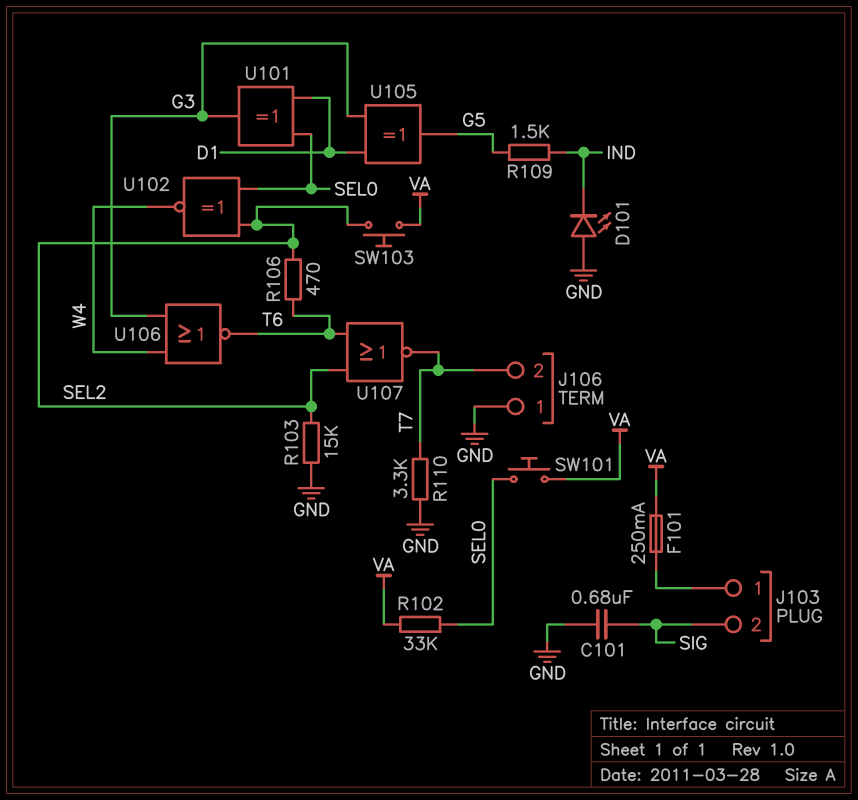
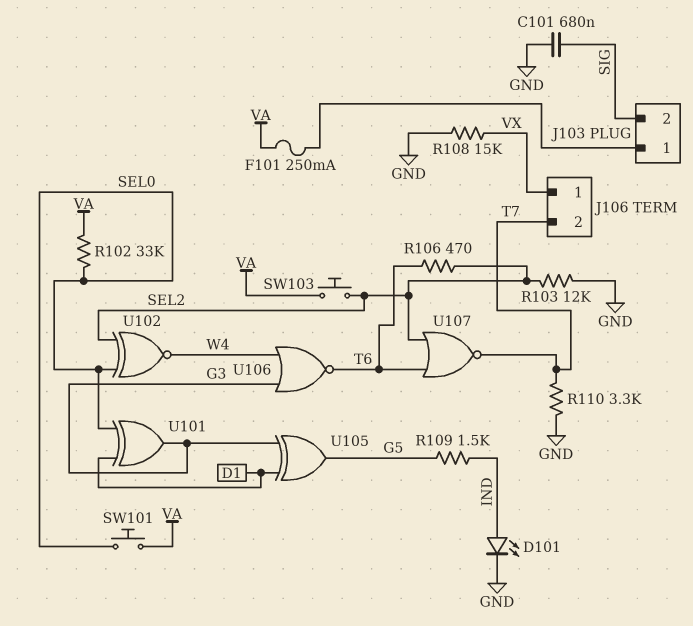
D101: LED (A GND, K IND) -> LED (A IND, K GND)
J106 pin 1: GND -> VX
R103: 15k (GND, SEL2) -> 12k (GND, SEL2)
R108: none -> 15k (GND, VX)

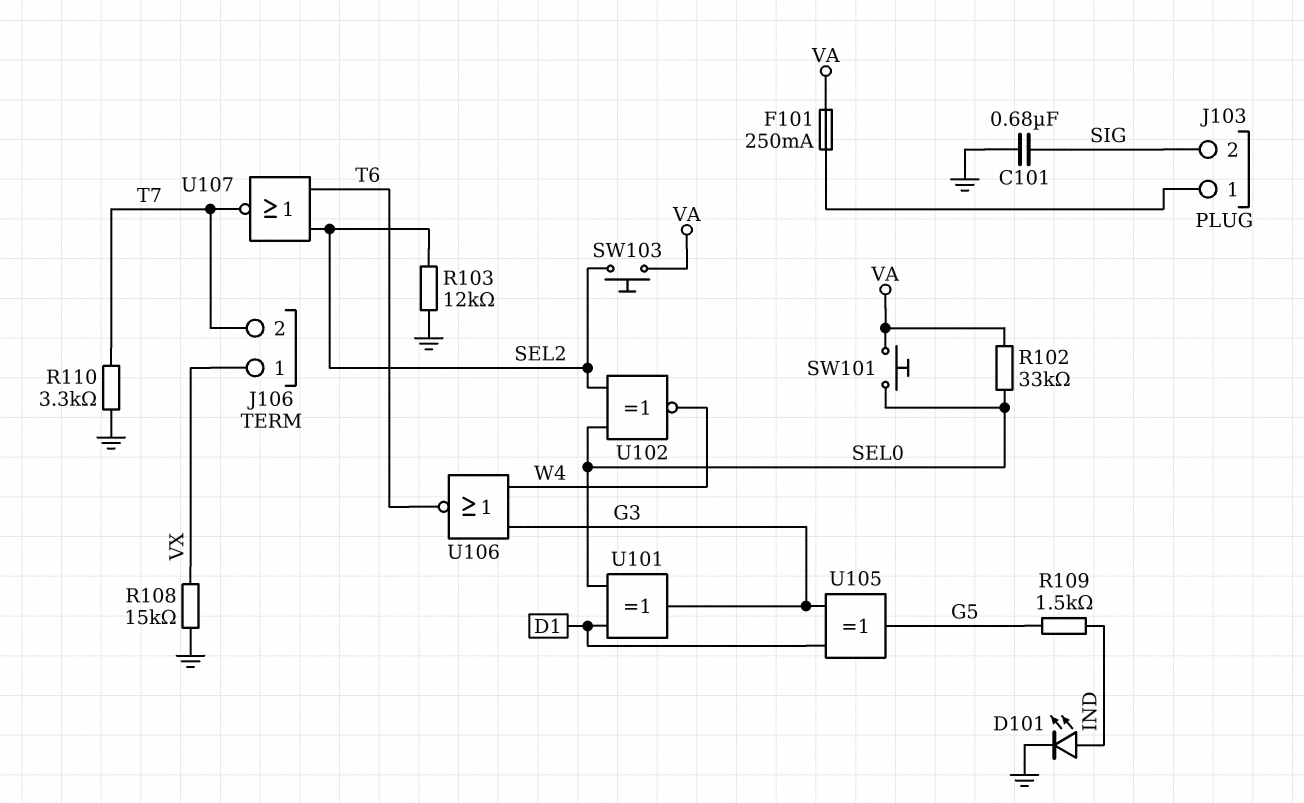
R106: 470 (SEL2, T6) -> none

